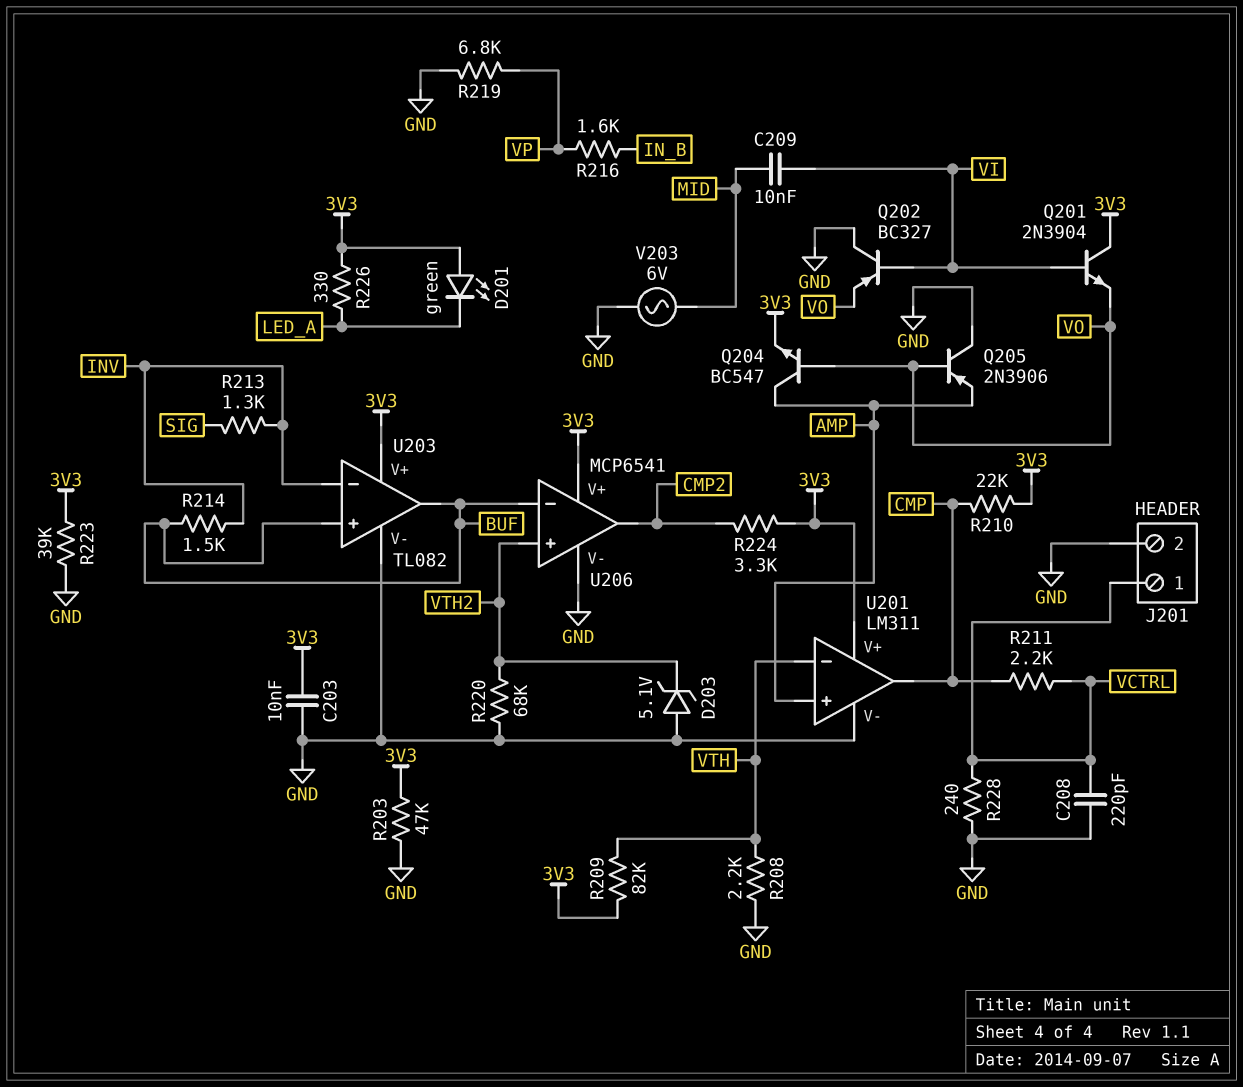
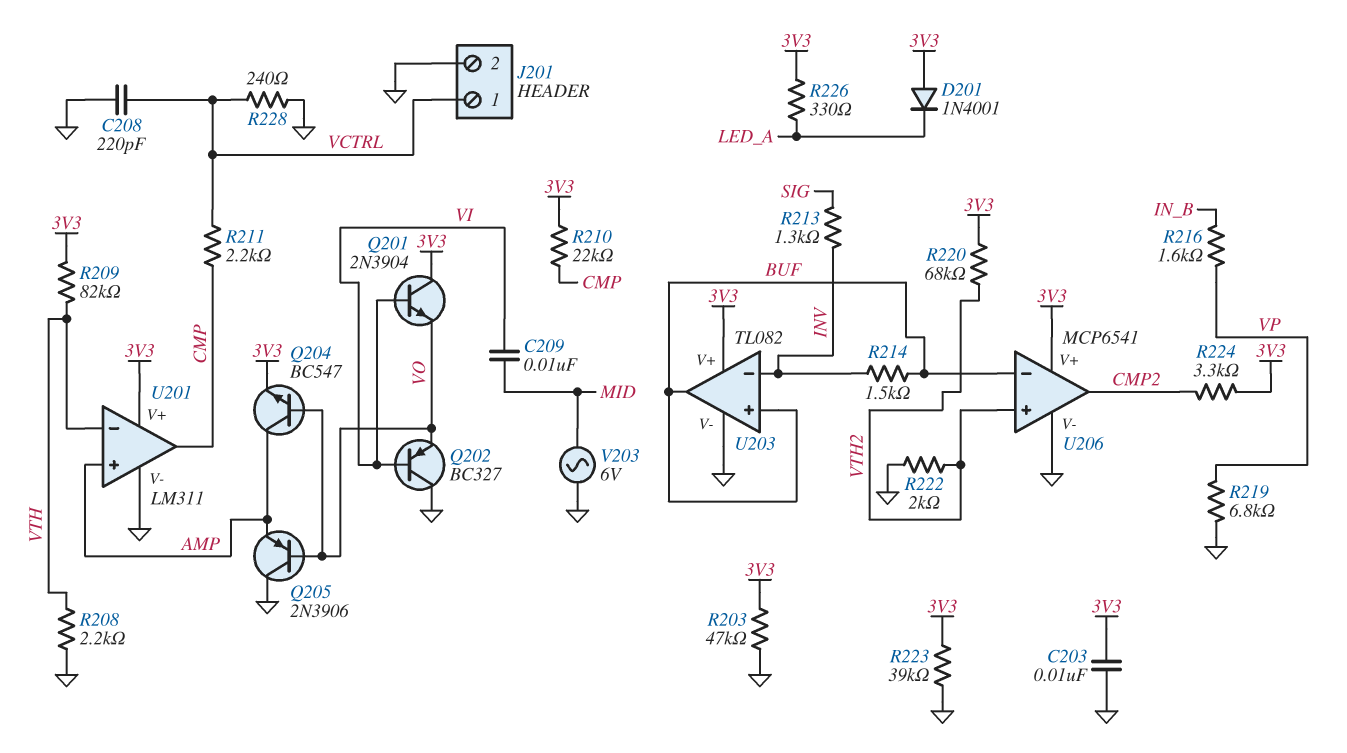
D201: LED green (A 3V3, K LED_A) -> diode 1N4001 (A 3V3, K LED_A)
D203: zener 5.1V (A GND, K VTH2) -> none
R220: 68k (GND, VTH2) -> 68k (3V3, VTH2)
R222: none -> 2k (GND, VTH2)

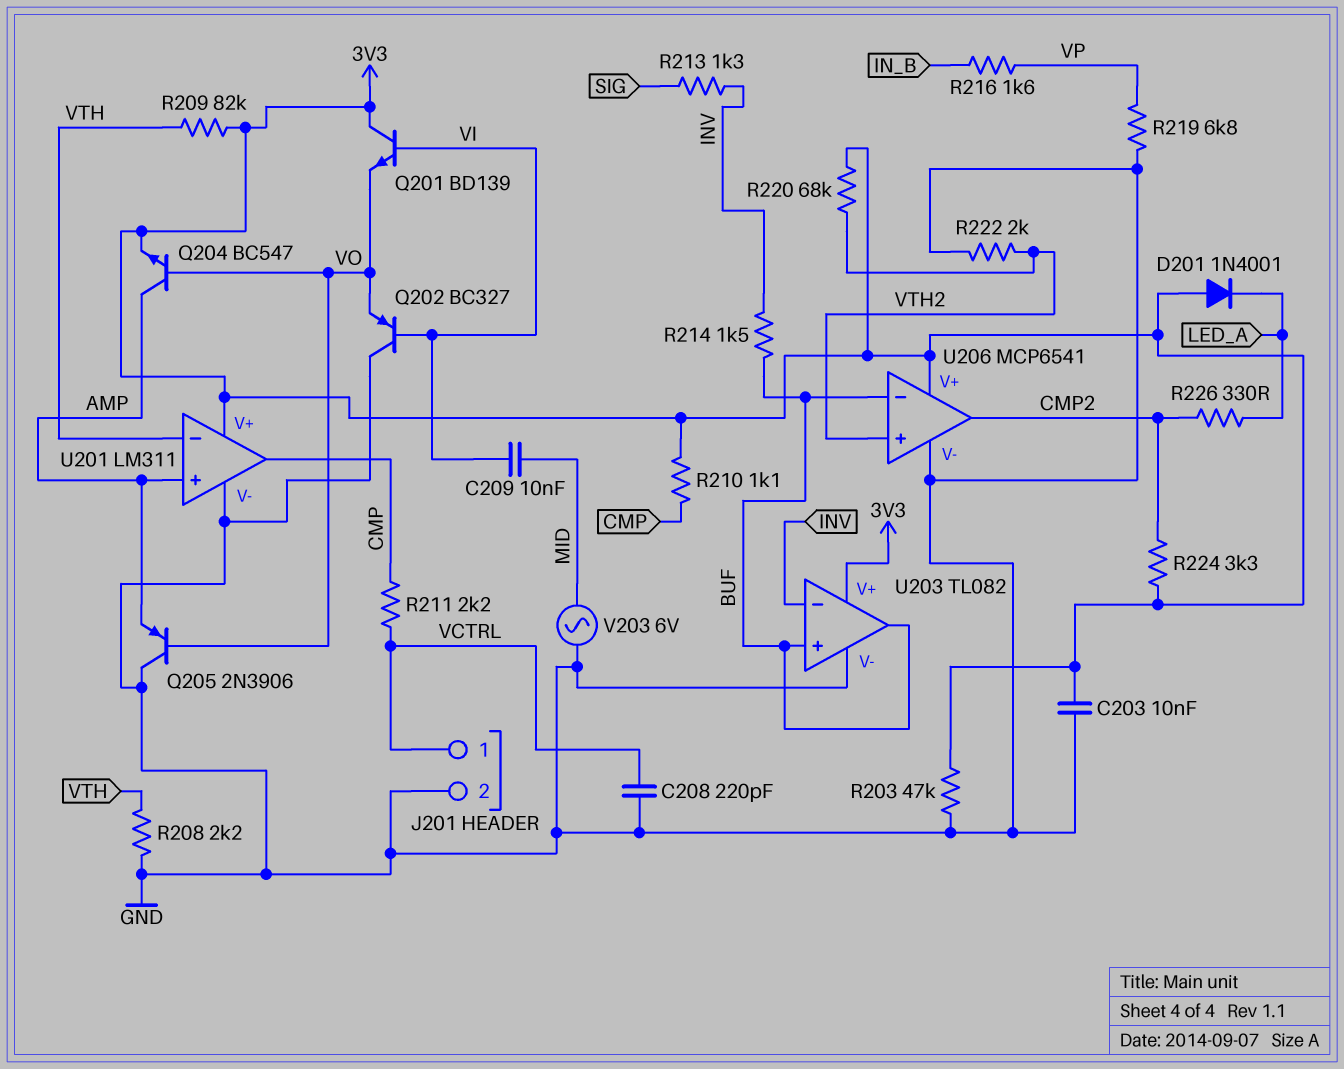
Q201: NPN 2N3904 (B VI, C 3V3, E VO) -> NPN BD139 (B VI, C 3V3, E VO)
R210: 22k (3V3, CMP) -> 1.1k (3V3, CMP)
R223: 39k (3V3, GND) -> none
R226: 330 (3V3, LED_A) -> 330 (CMP2, LED_A)
R228: 240 (GND, VCTRL) -> none

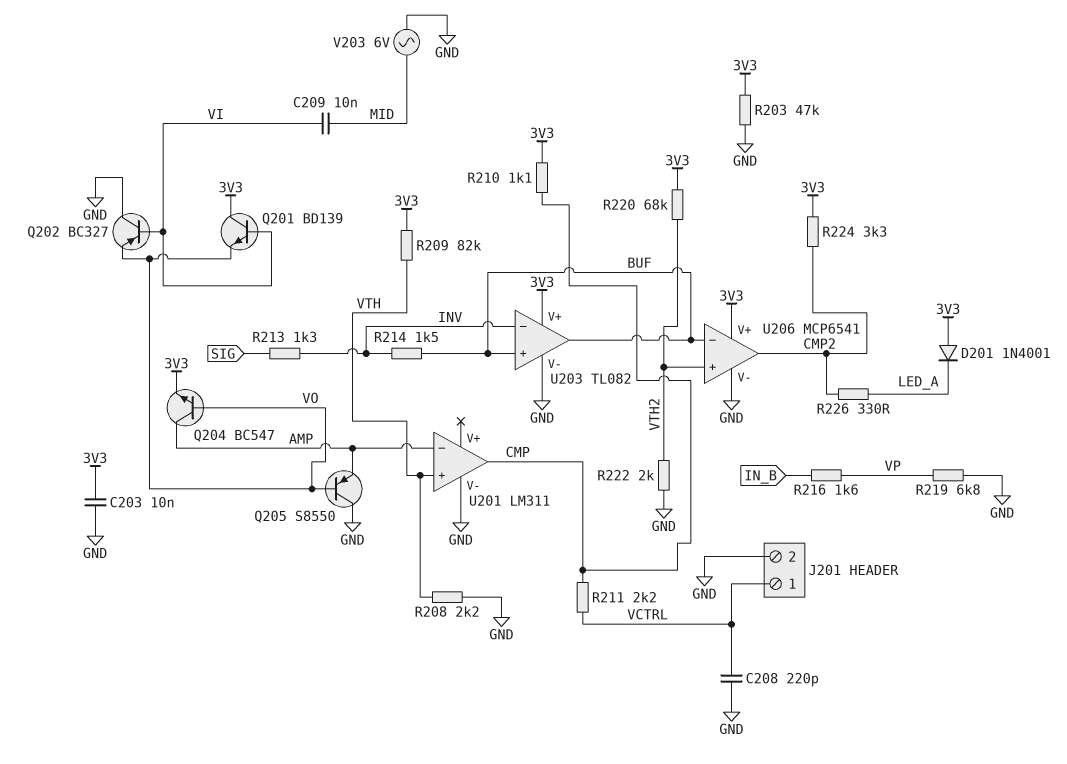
Q205: PNP 2N3906 (B VO, C GND, E AMP) -> PNP S8550 (B VO, C GND, E AMP)
U201 pin V+: 3V3 -> none
U201 pin in+: AMP -> VTH
U201 pin in-: VTH -> AMP

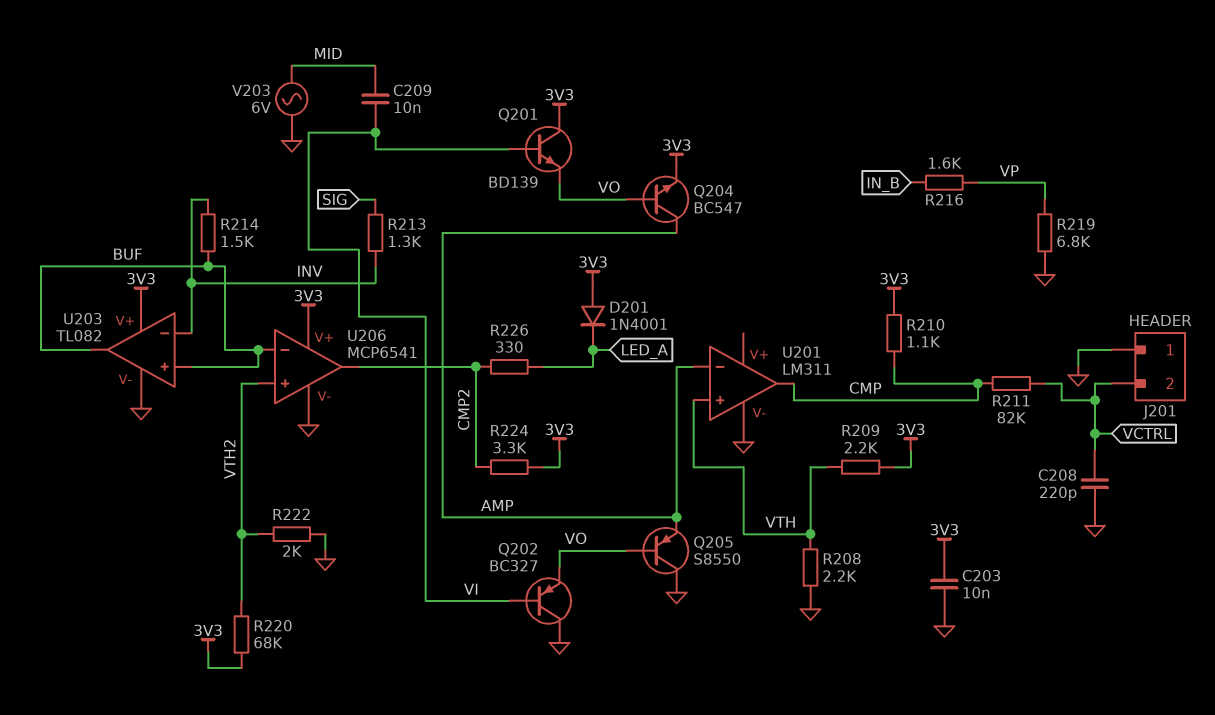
J201 pin 1: VCTRL -> GND
J201 pin 2: GND -> VCTRL
R203: 47k (3V3, GND) -> none
R209: 82k (3V3, VTH) -> 2.2k (3V3, VTH)
R211: 2.2k (CMP, VCTRL) -> 82k (CMP, VCTRL)

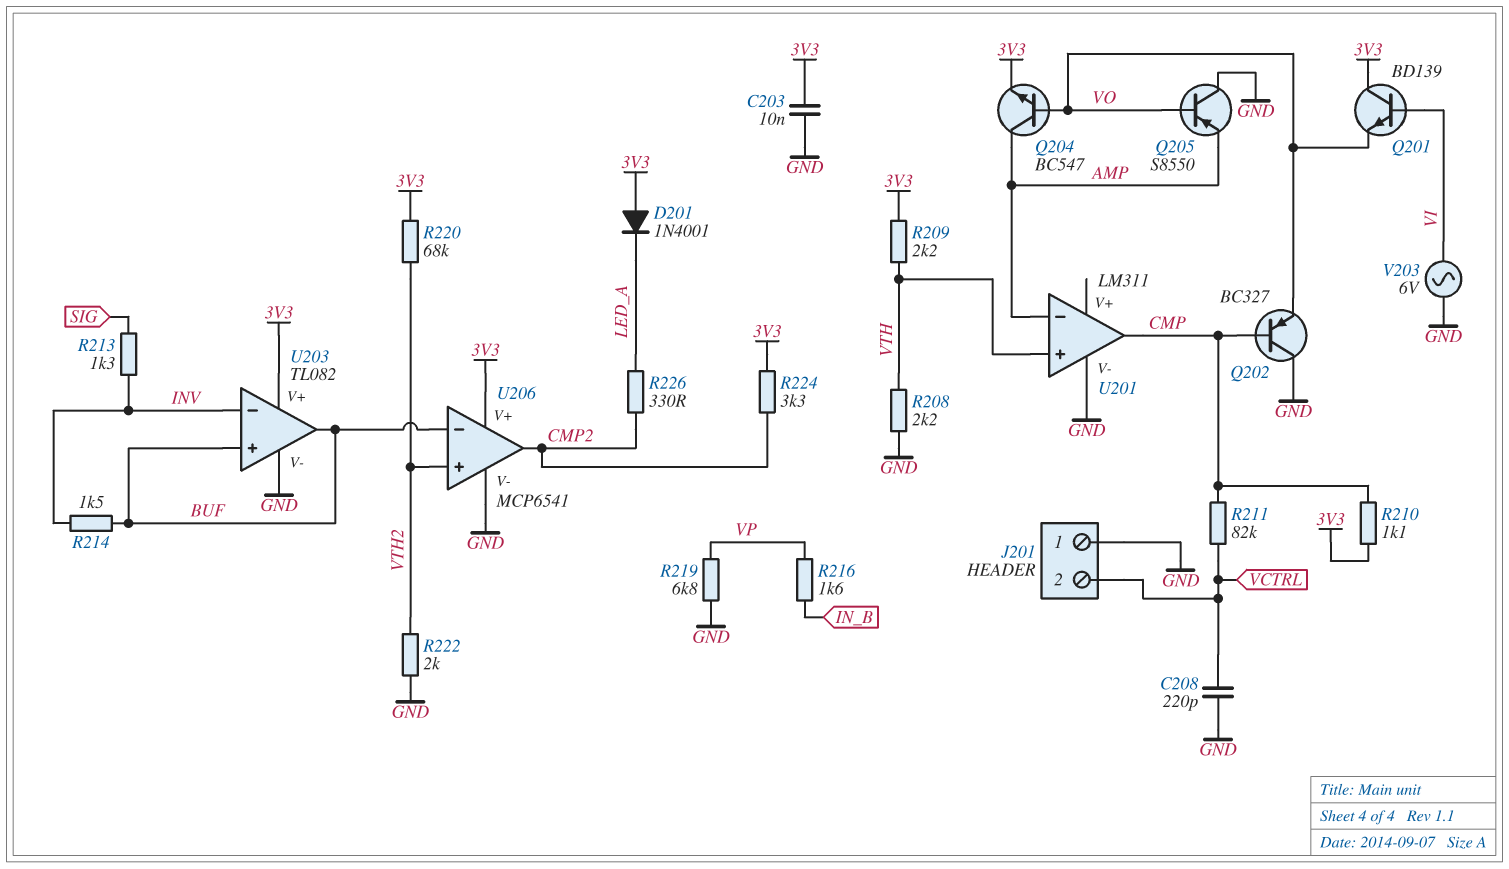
C209: 10nF (MID, VI) -> none
Q202: PNP BC327 (B VI, C GND, E VO) -> PNP BC327 (B CMP, C GND, E VO)
V203: AC 6V (GND, MID) -> AC 6V (GND, VI)

